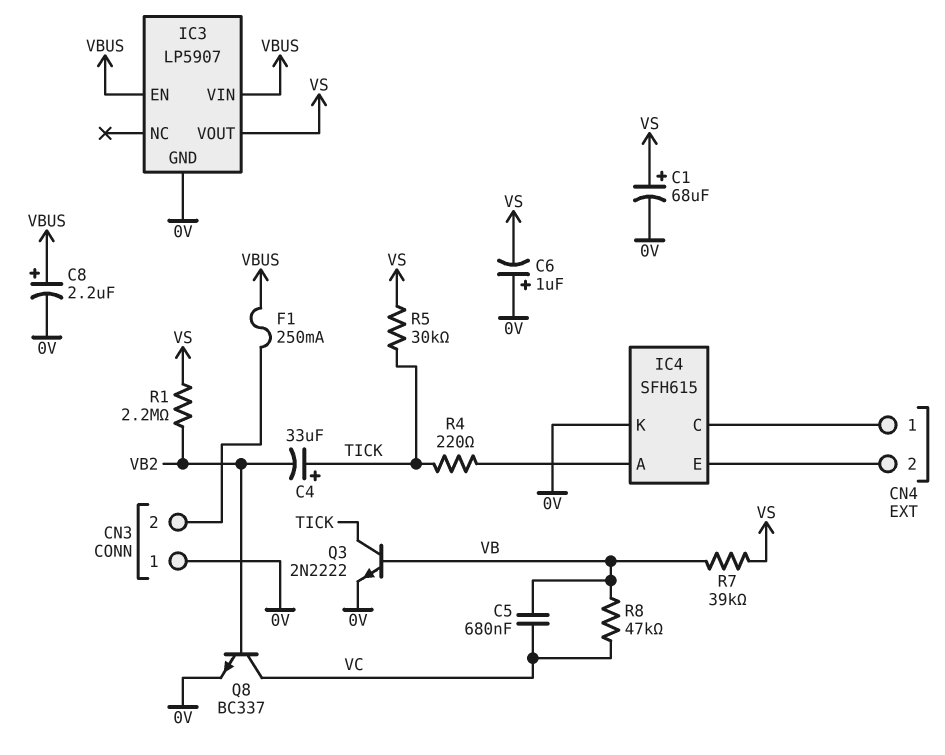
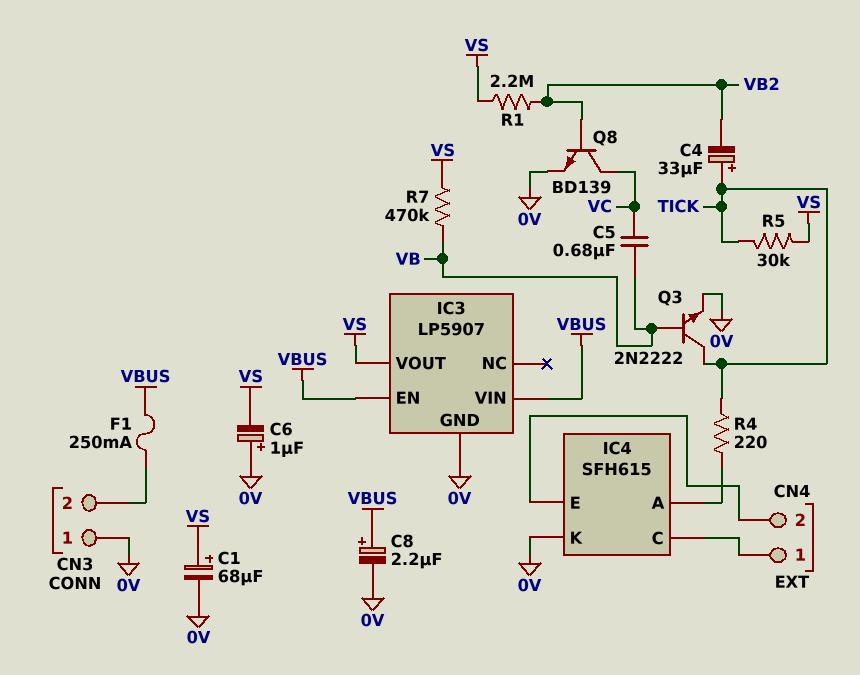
Q8: NPN BC337 (B VB2, C VC, E 0V) -> NPN BD139 (B VB2, C VC, E 0V)
R7: 39k (VB, VS) -> 470k (VB, VS)
R8: 47k (VB, VC) -> none

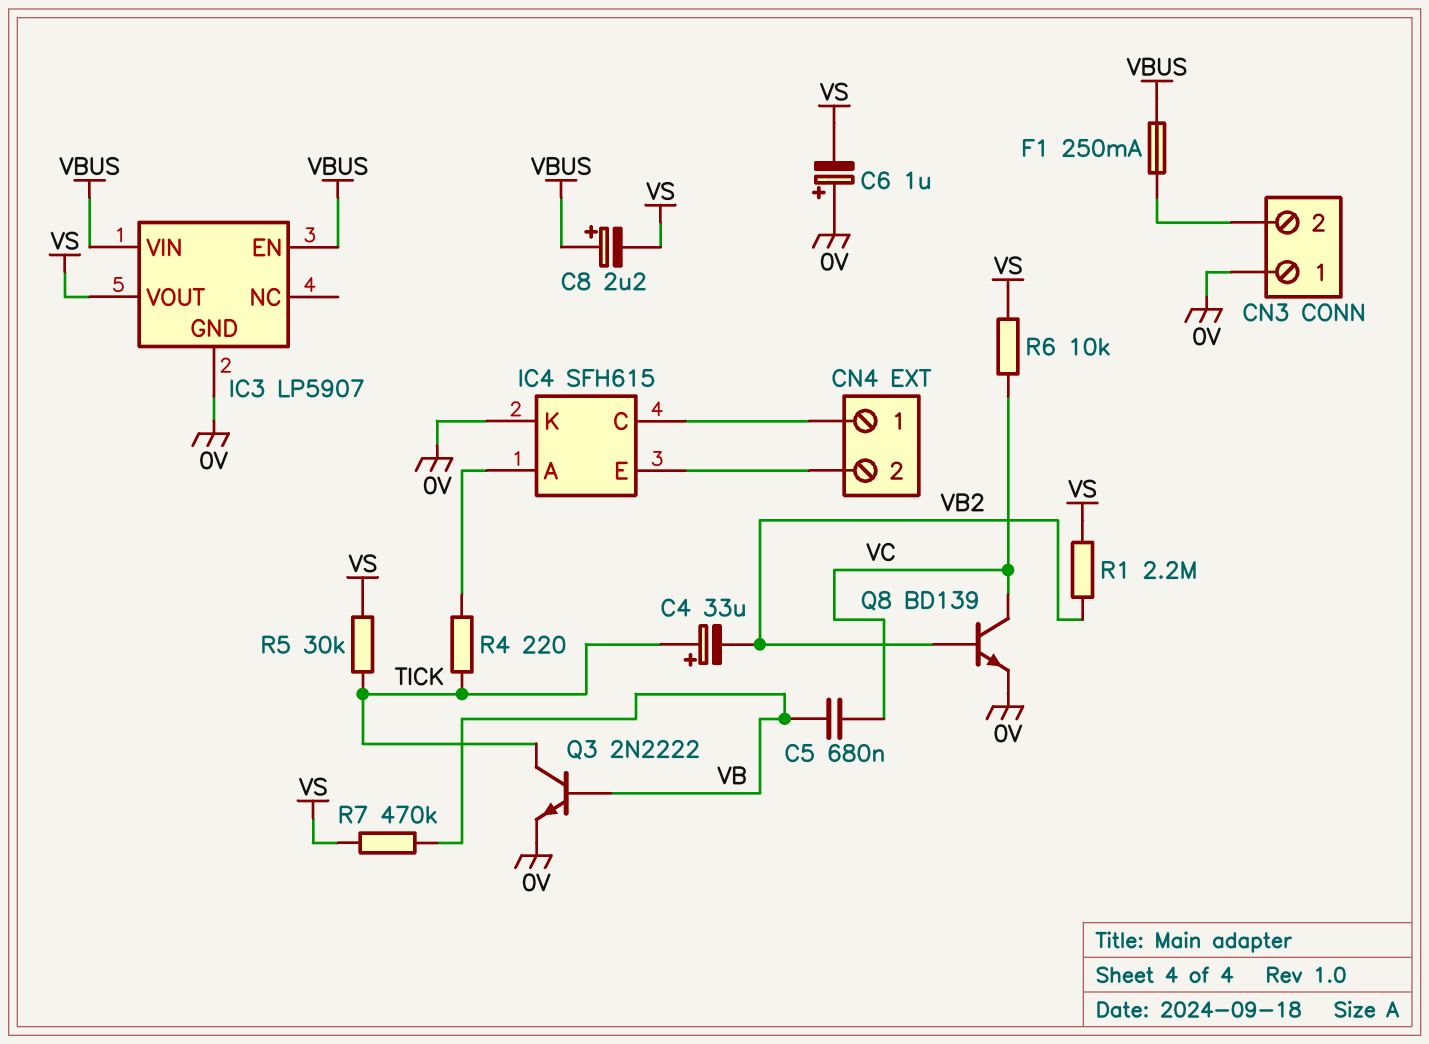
C1: 68uF (plus VS, minus 0V) -> none
C8: 2.2uF (plus VBUS, minus 0V) -> 2.2uF (plus VBUS, minus VS)
R6: none -> 10k (VC, VS)

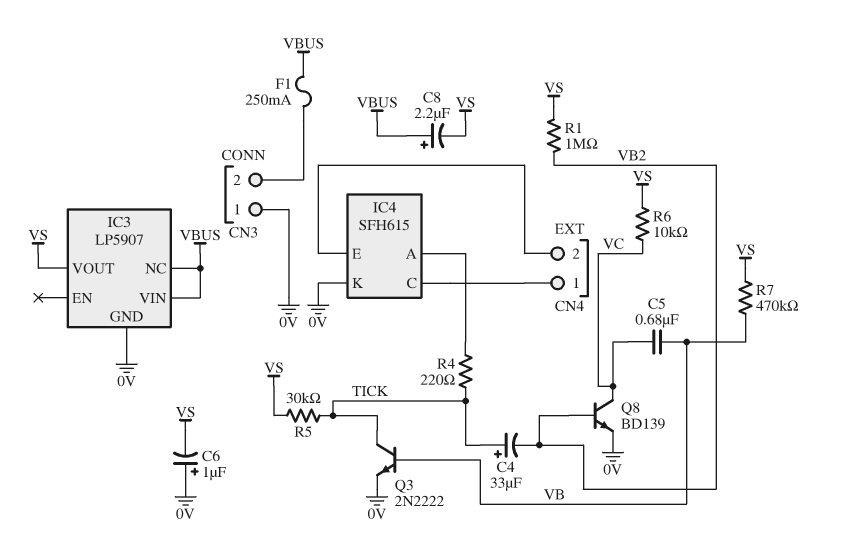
IC3 pin EN: VBUS -> none
IC3 pin NC: none -> VBUS
R1: 2.2M (VB2, VS) -> 1M (VB2, VS)

